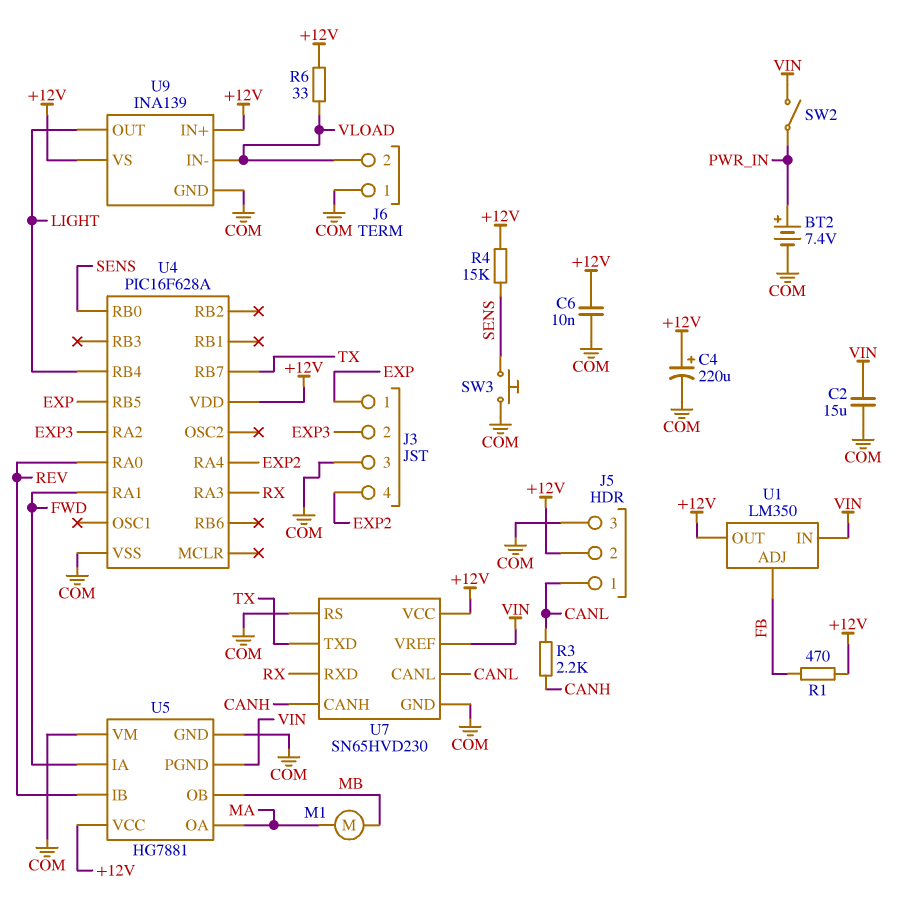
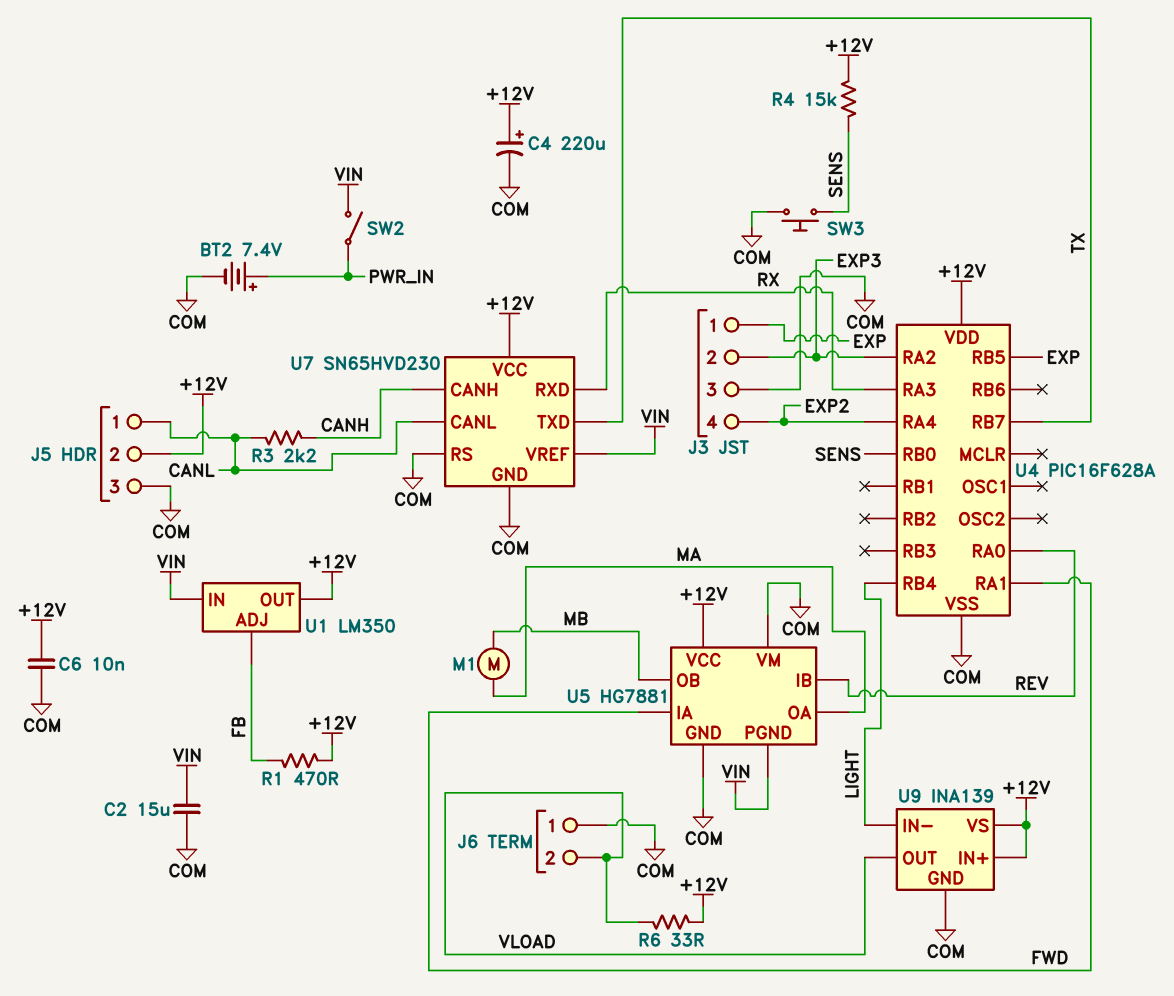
U9 pin IN-: VLOAD -> LIGHT
U9 pin OUT: LIGHT -> VLOAD

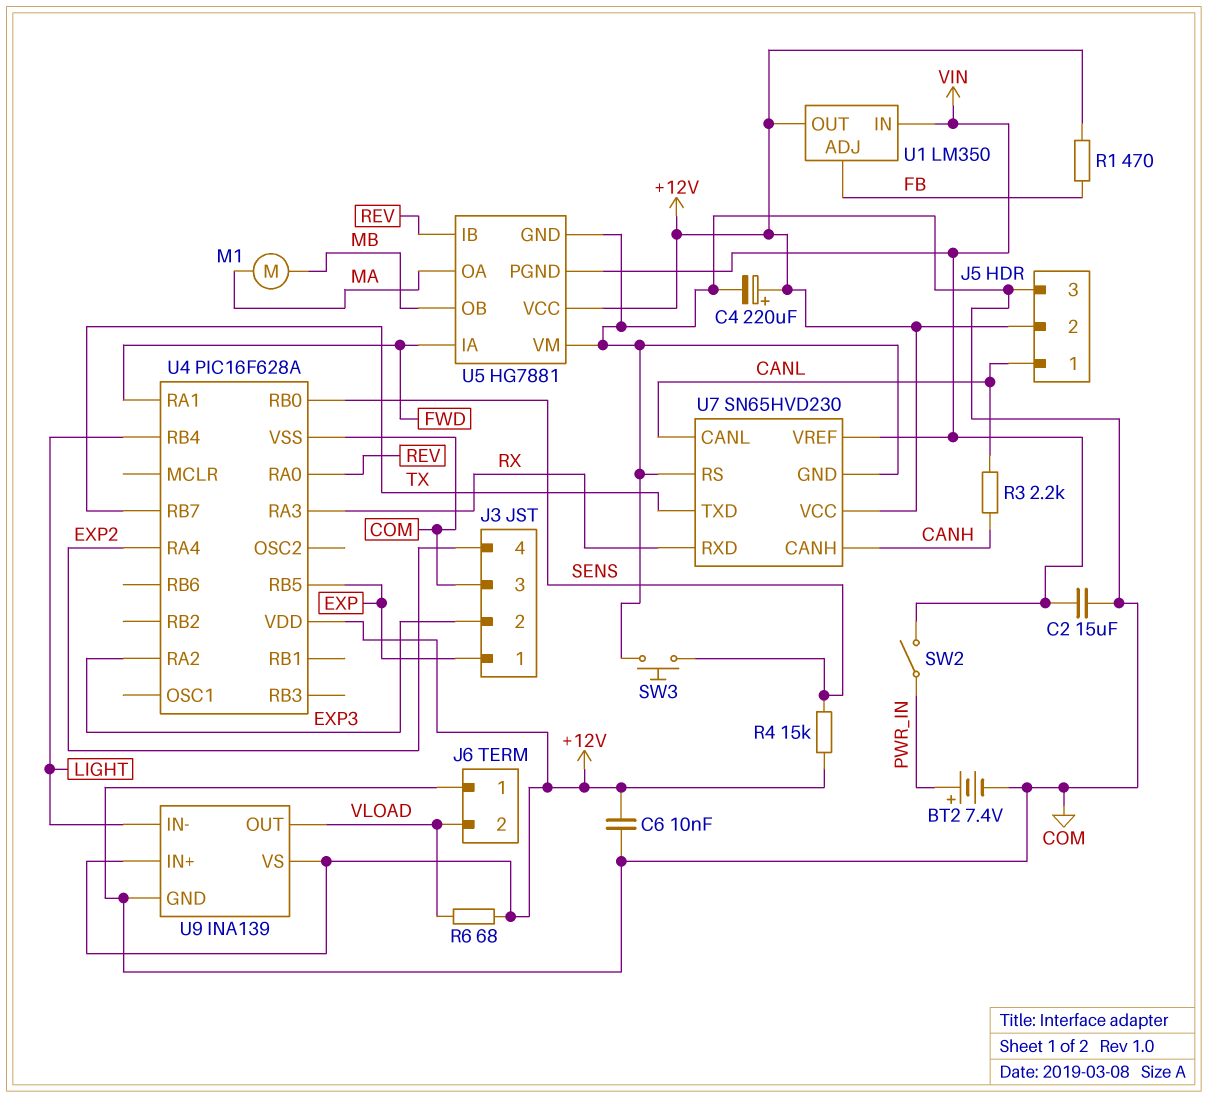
R6: 33 (+12V, VLOAD) -> 68 (+12V, VLOAD)

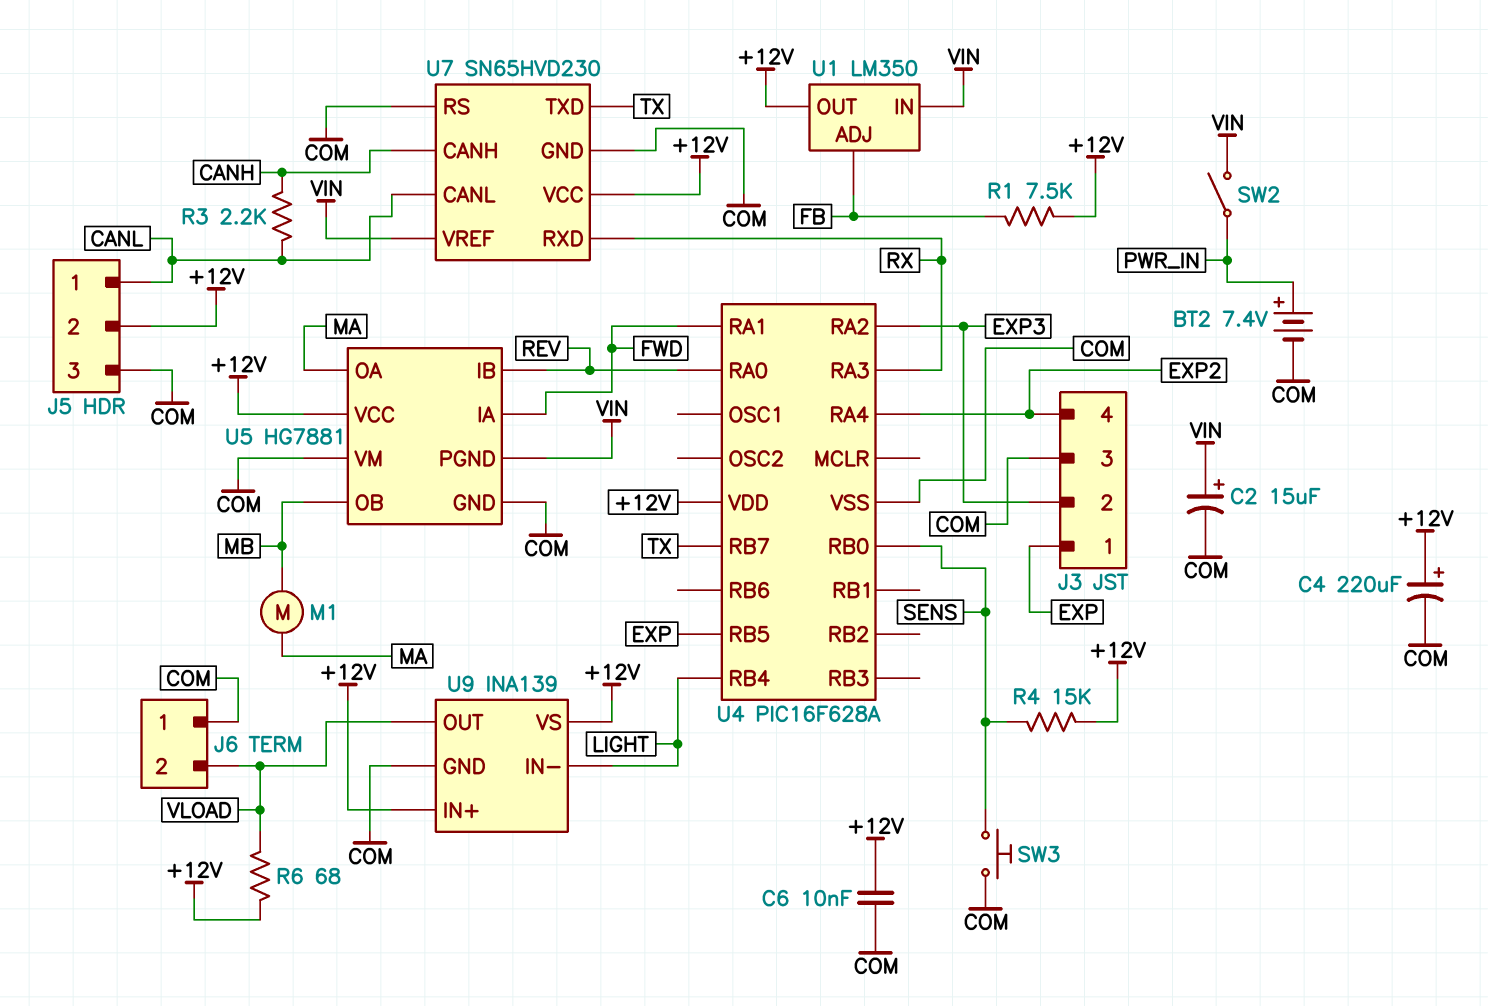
C2: 15uF (COM, VIN) -> 15uF (plus VIN, minus COM)
R1: 470 (+12V, FB) -> 7.5k (+12V, FB)

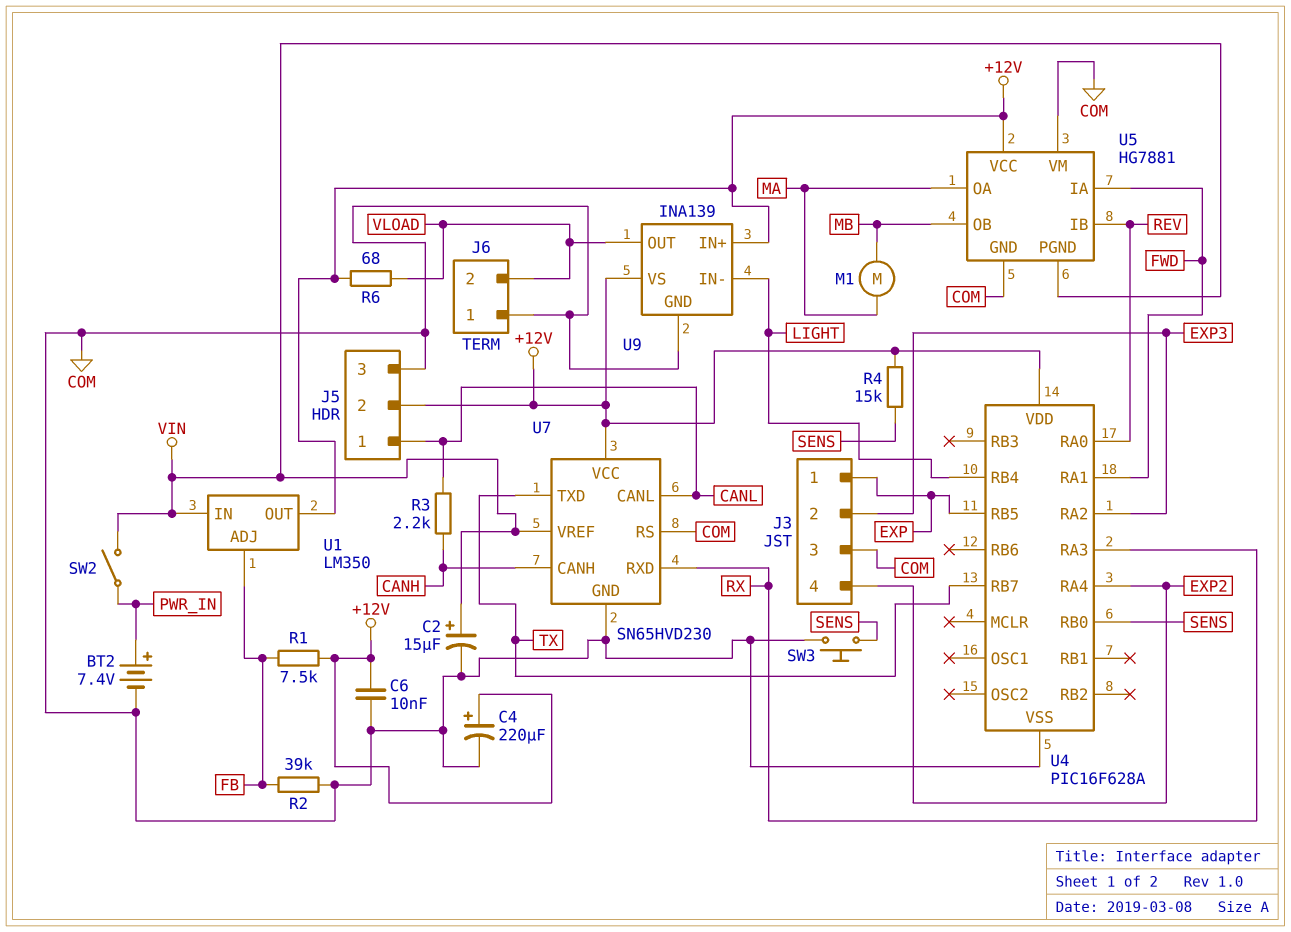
R2: none -> 39k (COM, FB)

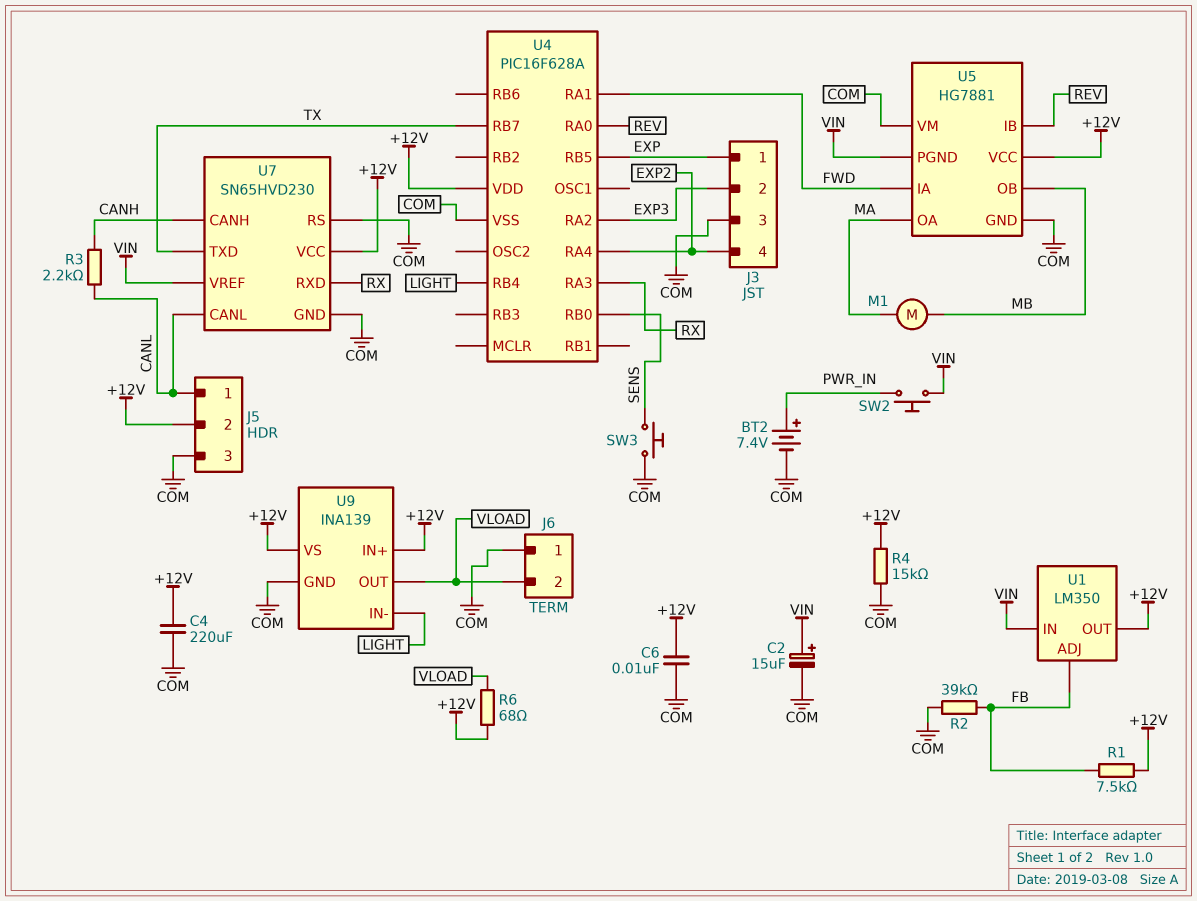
C4: 220uF (plus +12V, minus COM) -> 220uF (+12V, COM)
R4: 15k (+12V, SENS) -> 15k (+12V, COM)
SW2: switch (PWR_IN, VIN) -> button (PWR_IN, VIN)

